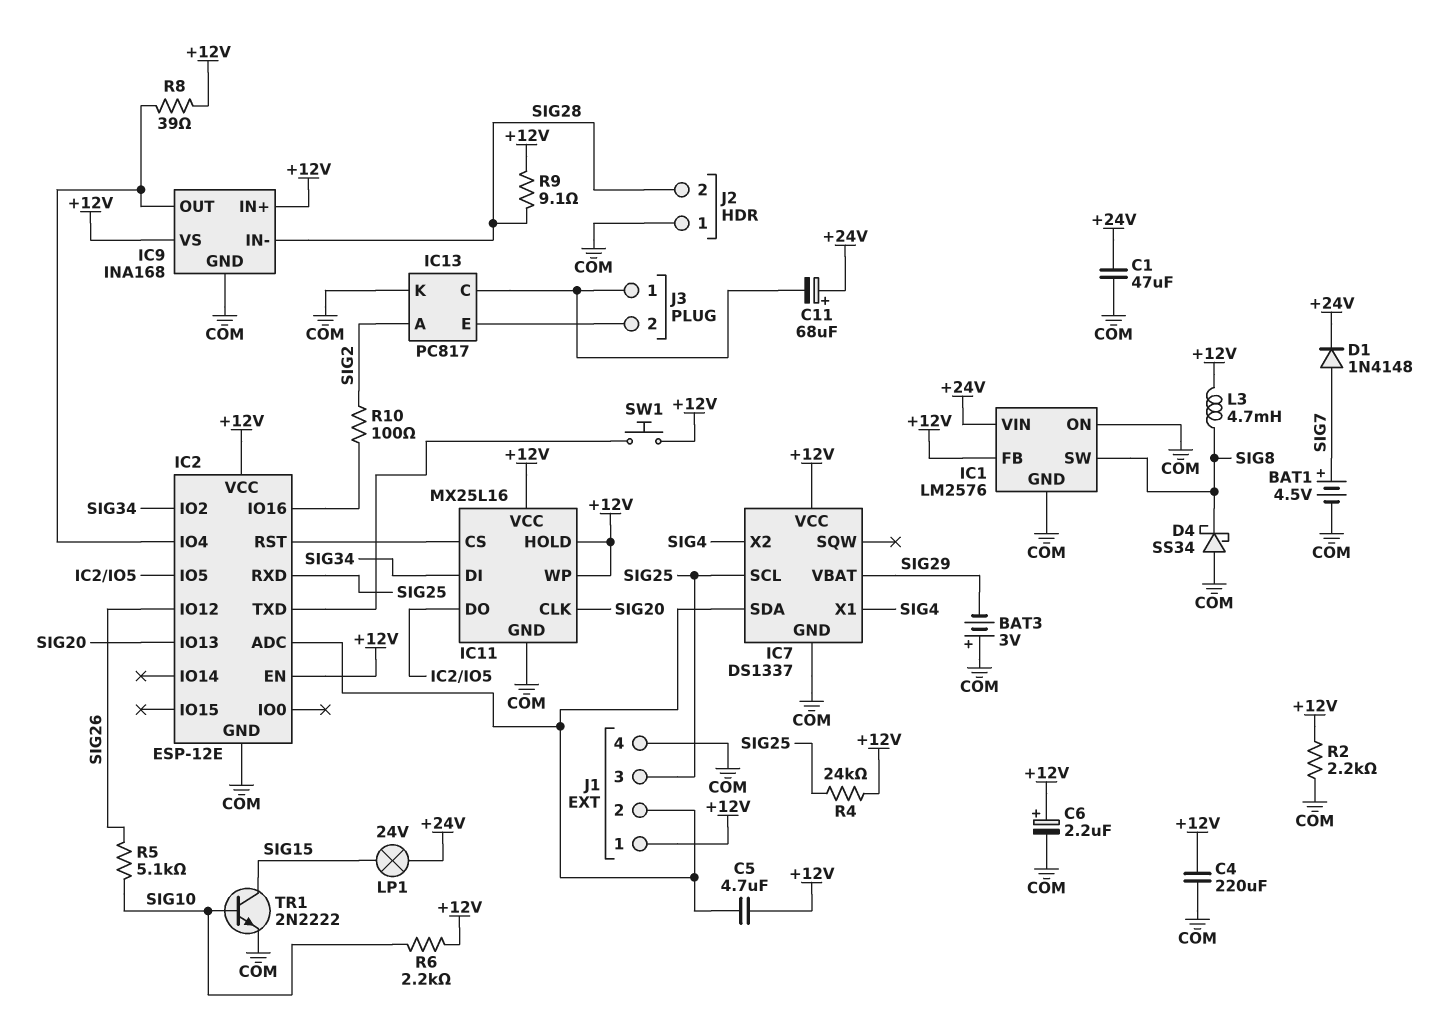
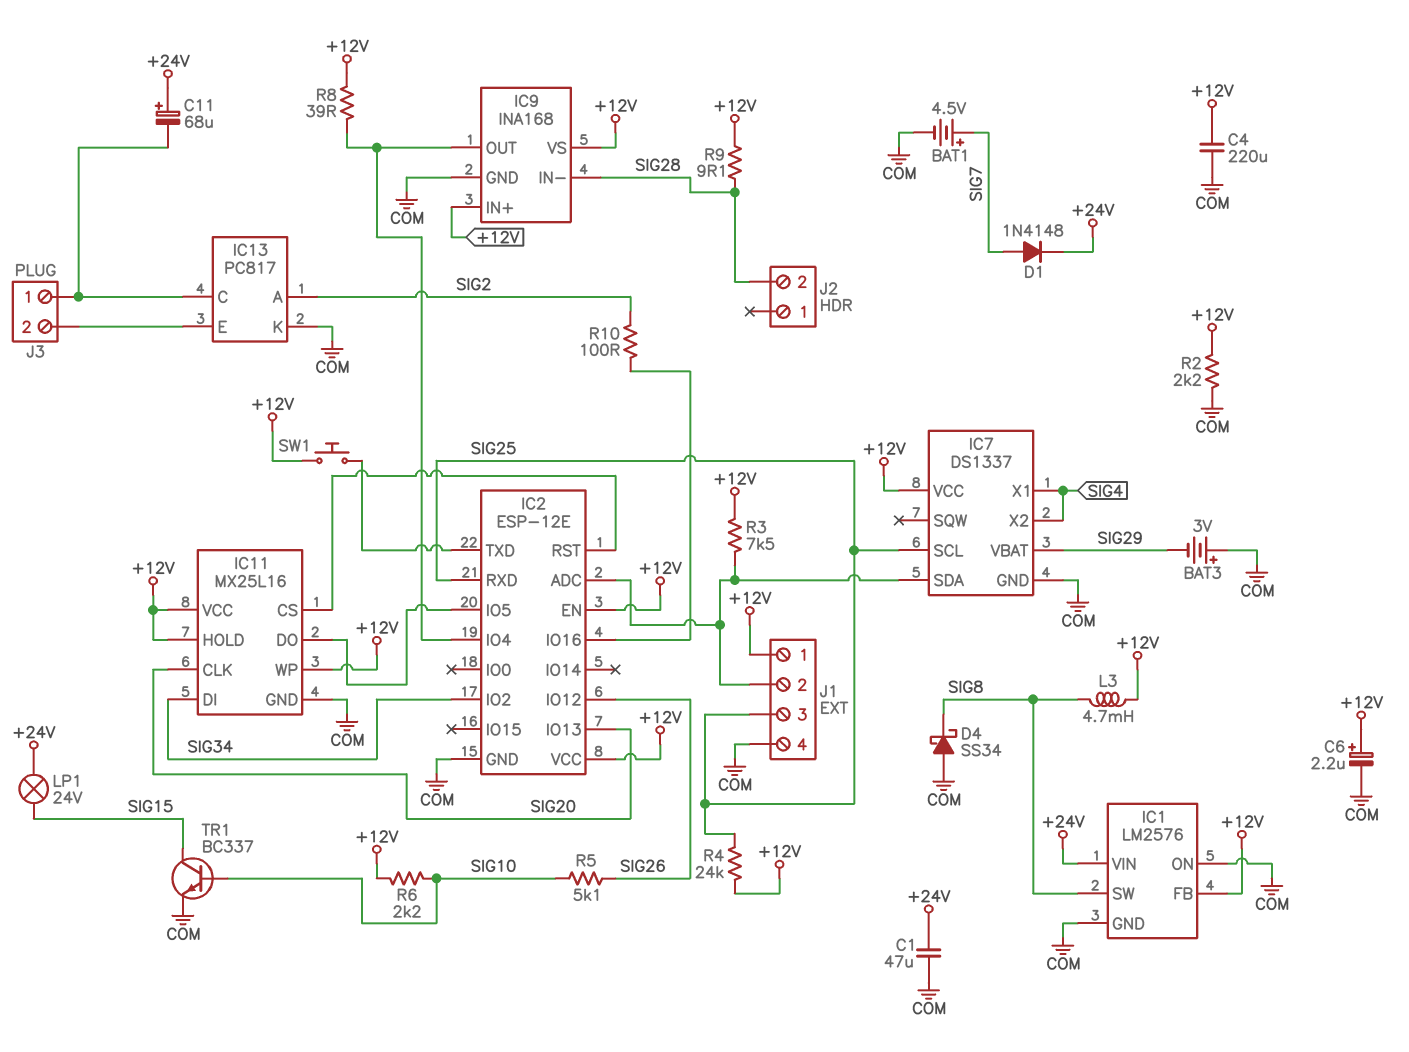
C5: 4.7uF (+12V, IC2/ADC) -> none
J2 pin 1: COM -> none
R3: none -> 7.5k (+12V, IC2/ADC)
TR1: NPN 2N2222 (B SIG10, C SIG15, E COM) -> NPN BC337 (B SIG10, C SIG15, E COM)

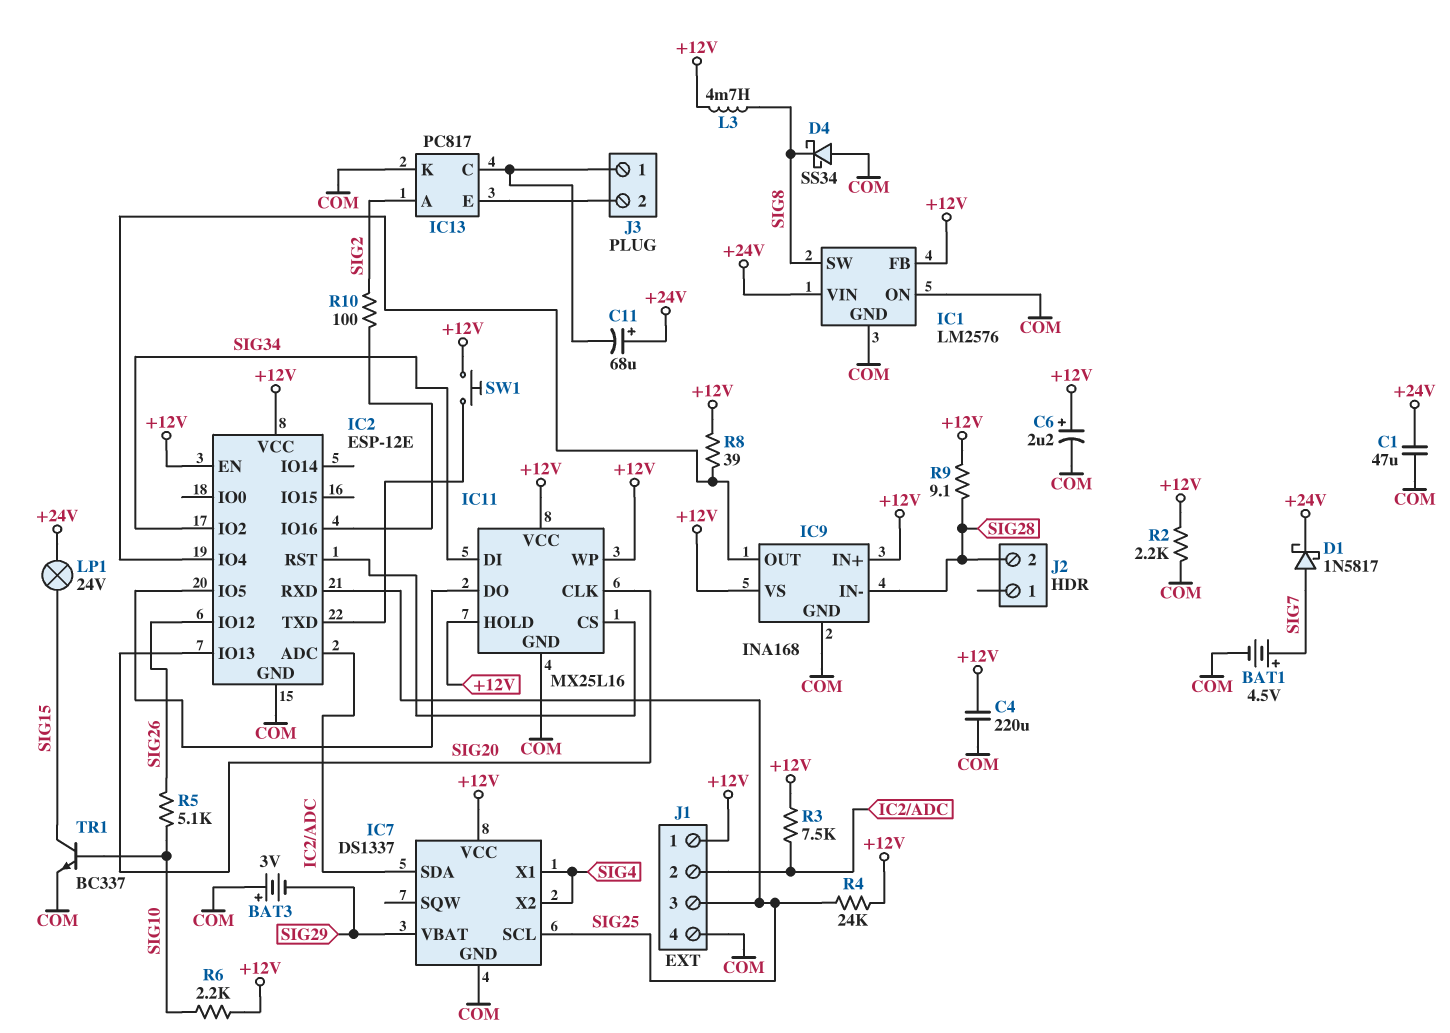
D1: diode 1N4148 (A SIG7, K +24V) -> schottky 1N5817 (A SIG7, K +24V)

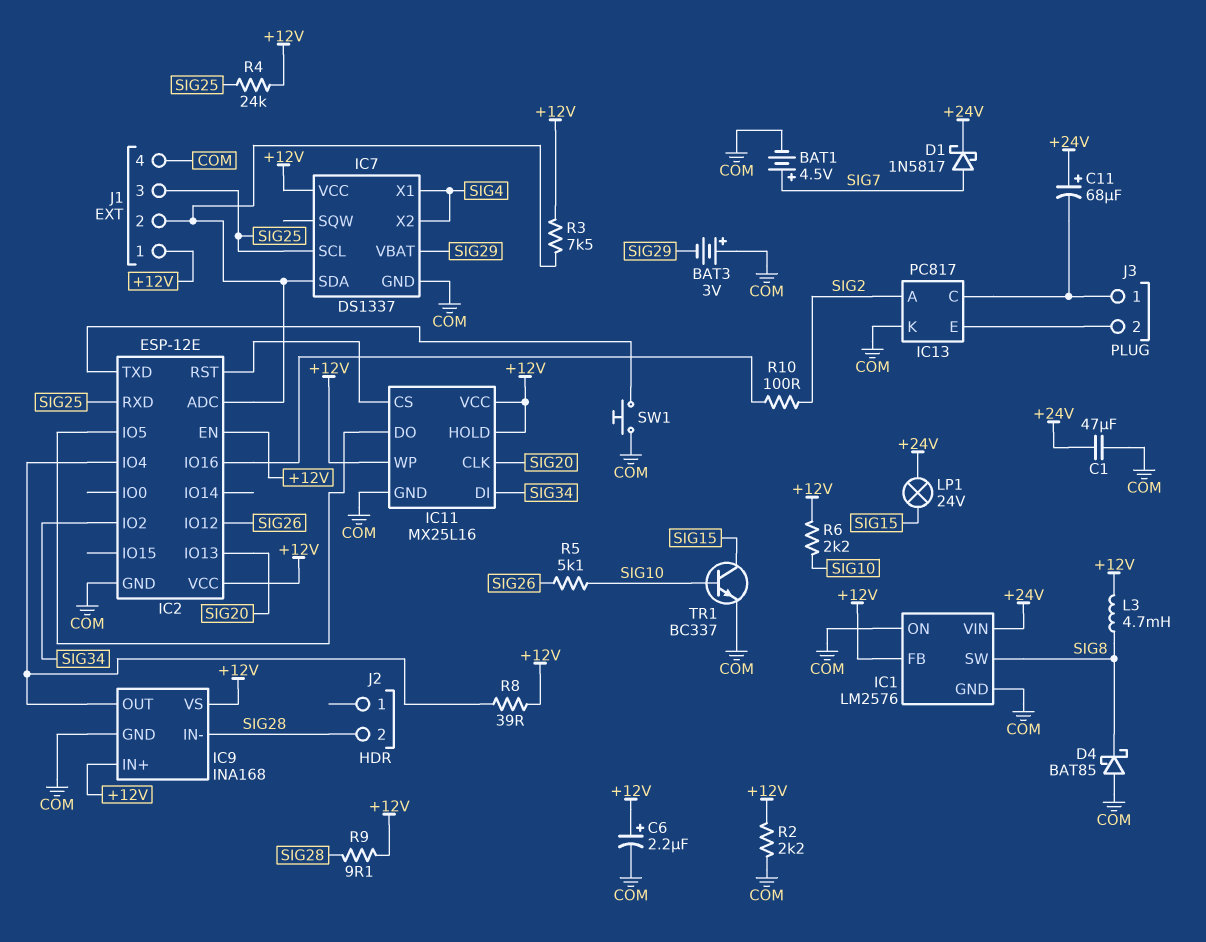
C4: 220uF (+12V, COM) -> none
D4: schottky SS34 (A COM, K SIG8) -> schottky BAT85 (A COM, K SIG8)
SW1: button (+12V, IC2/TXD) -> button (COM, IC2/TXD)

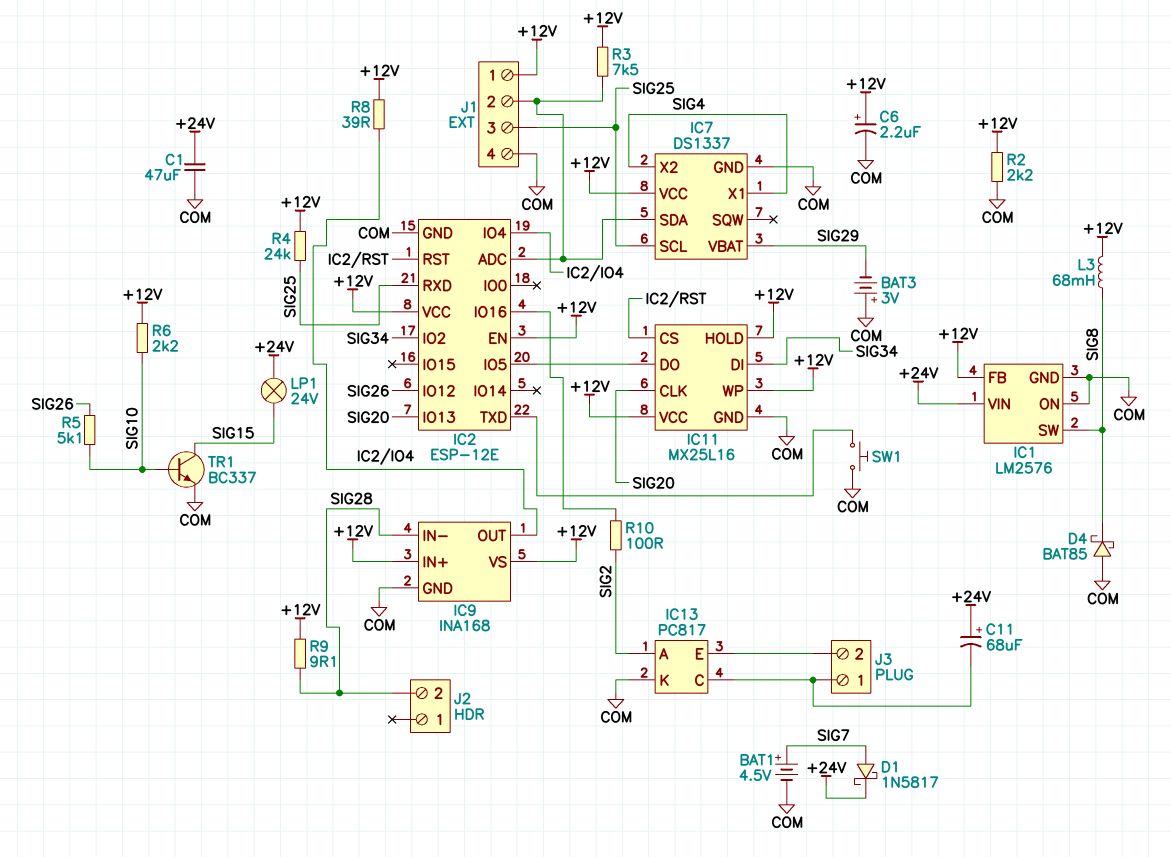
L3: 4.7mH (+12V, SIG8) -> 68mH (+12V, SIG8)

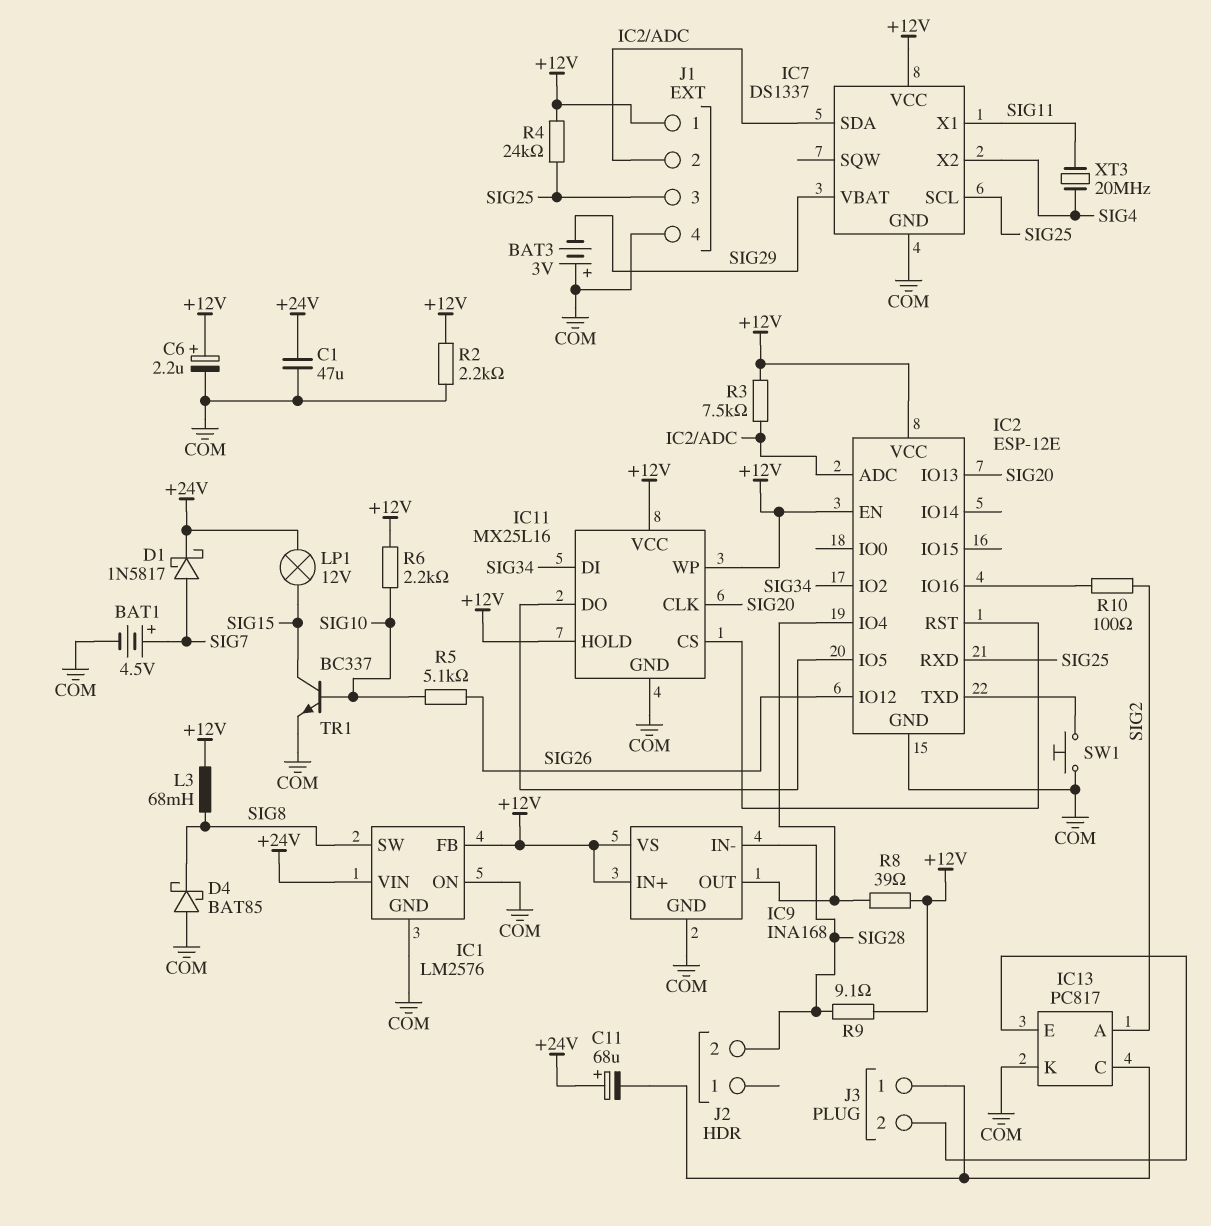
IC7 pin X1: SIG4 -> SIG11
LP1: lamp 24V (+24V, SIG15) -> lamp 12V (+24V, SIG15)
XT3: none -> 20MHz (SIG4, SIG11)

